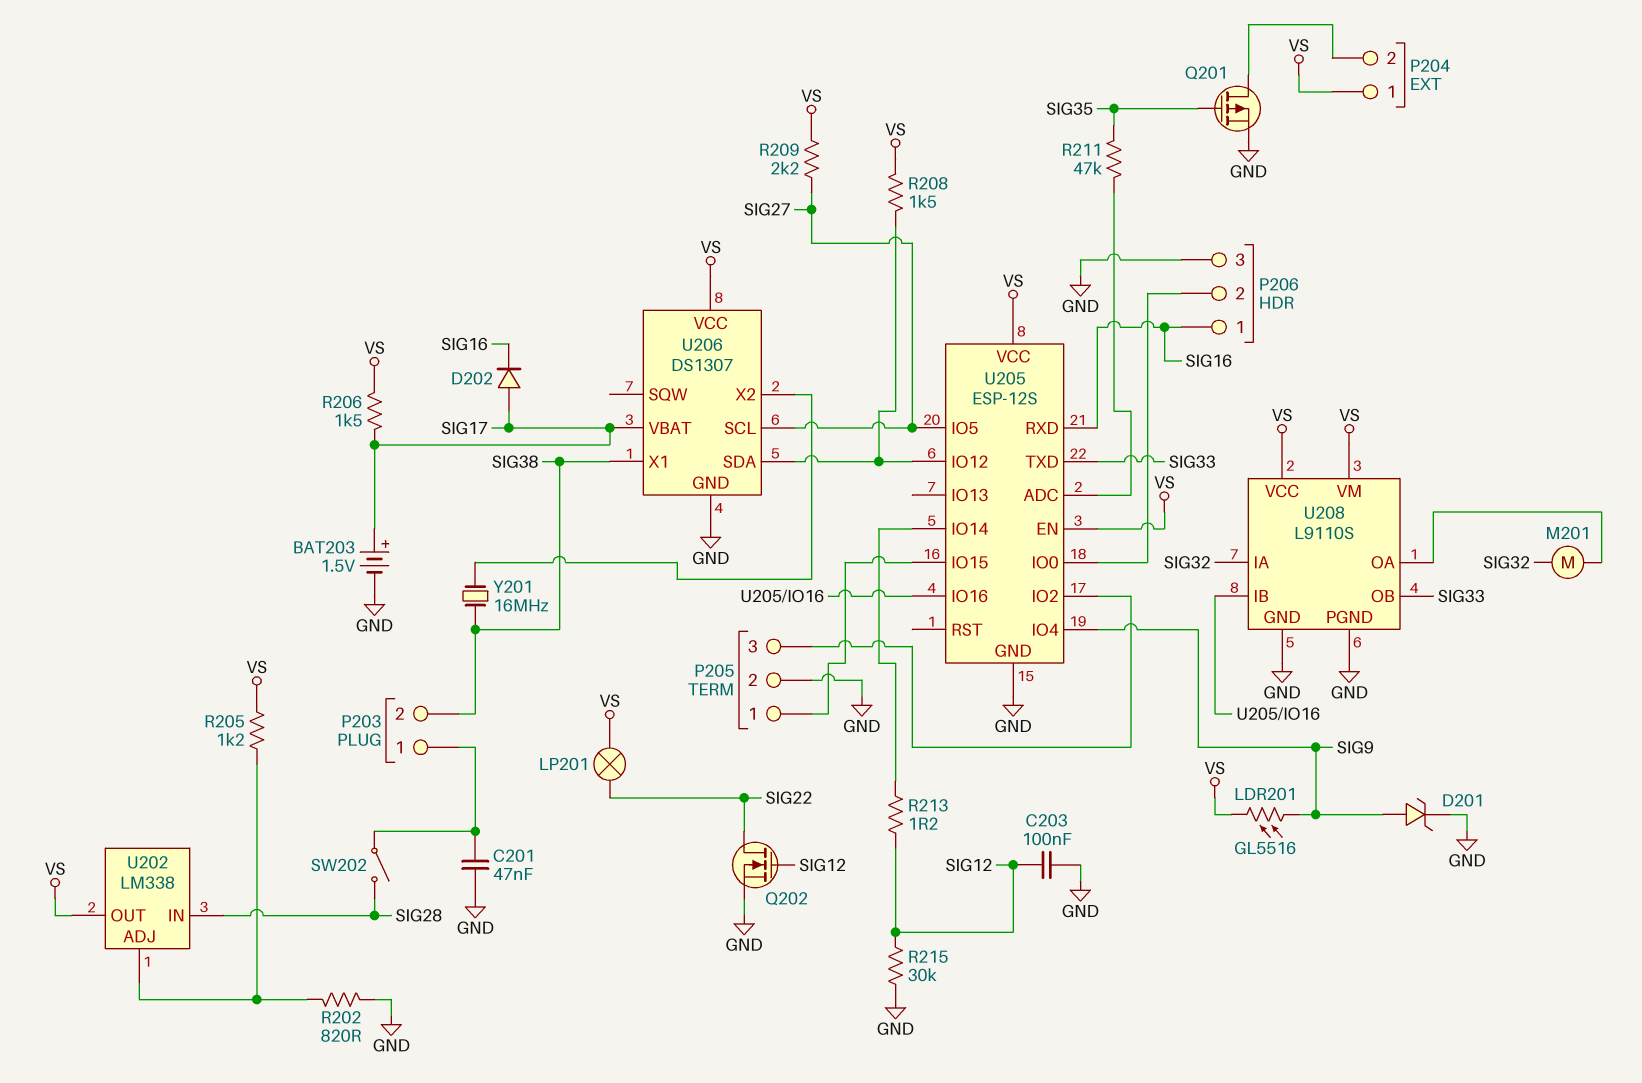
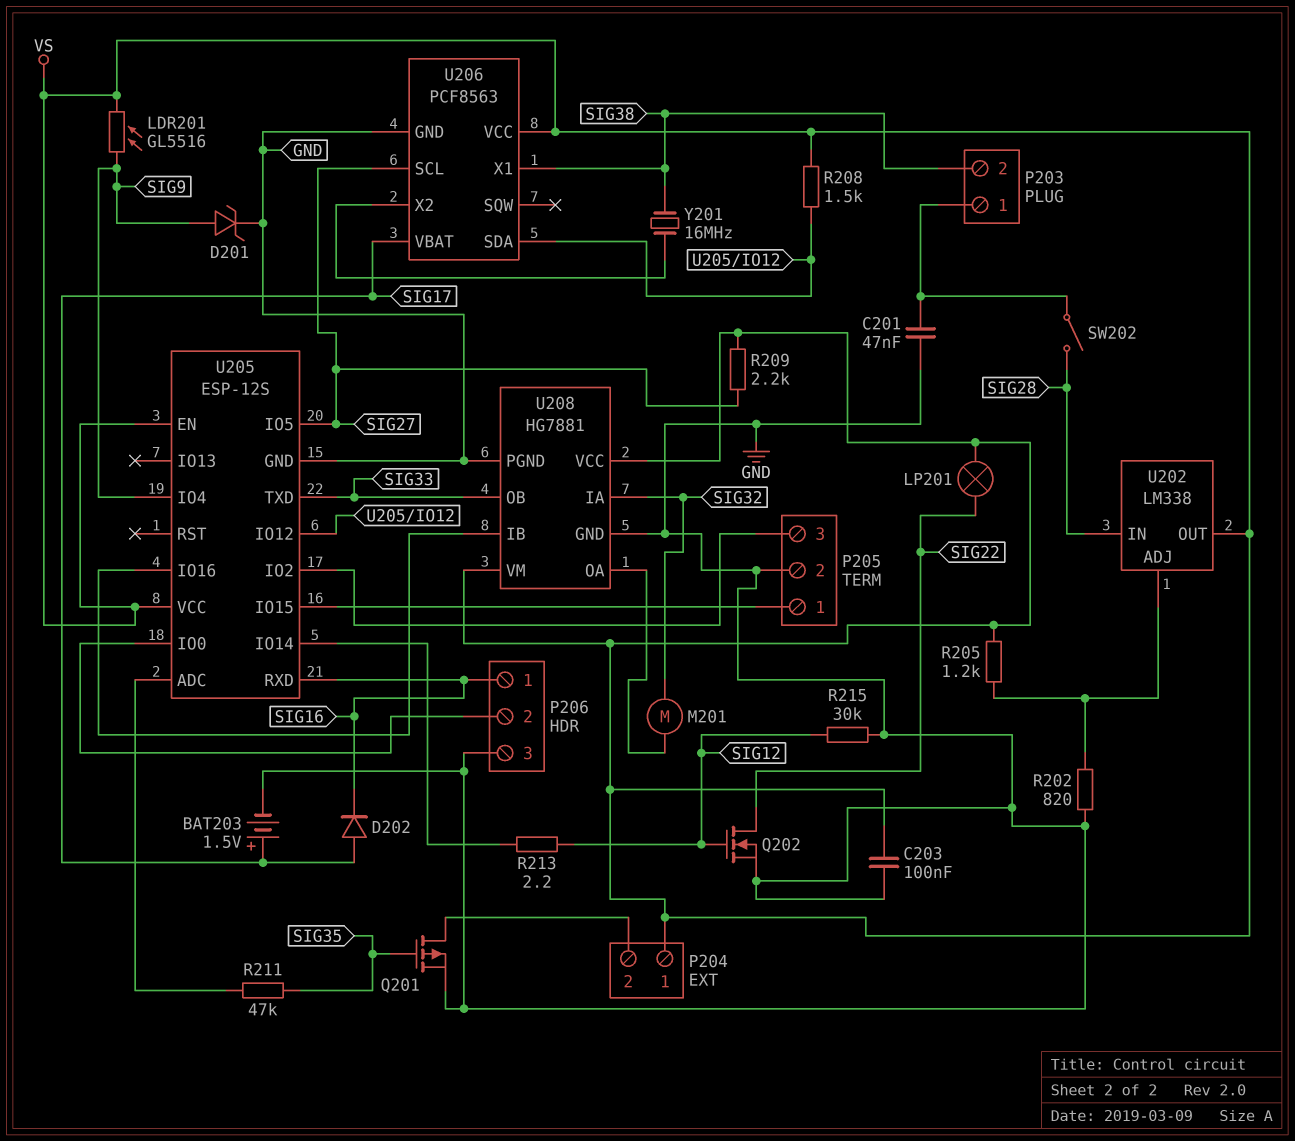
C203: 100nF (GND, SIG12) -> 100nF (GND, VS)
R206: 1.5k (SIG17, VS) -> none
R213: 1.2 (SIG12, U205/IO14) -> 2.2 (SIG12, U205/IO14)
U206: DS1307 -> PCF8563
U208: L9110S -> HG7881

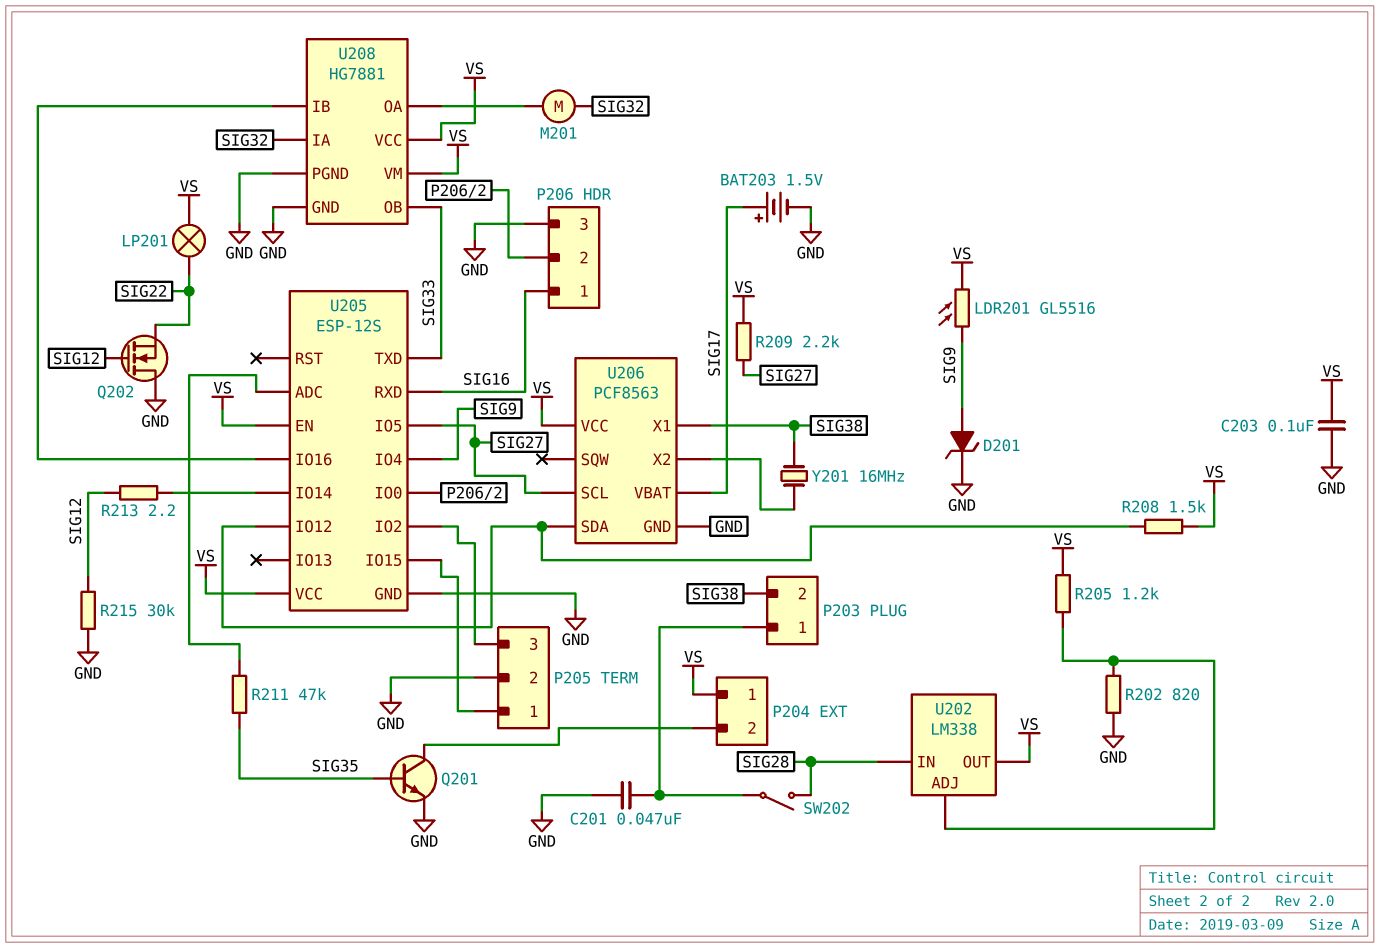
D202: diode (A SIG17, K SIG16) -> none
Q201: PMOS (G SIG35, D P204/2, S GND) -> NPN (B SIG35, C P204/2, E GND)
Q202: NMOS (G SIG12, D SIG22, S GND) -> NMOS (G SIG12, D GND, S SIG22)

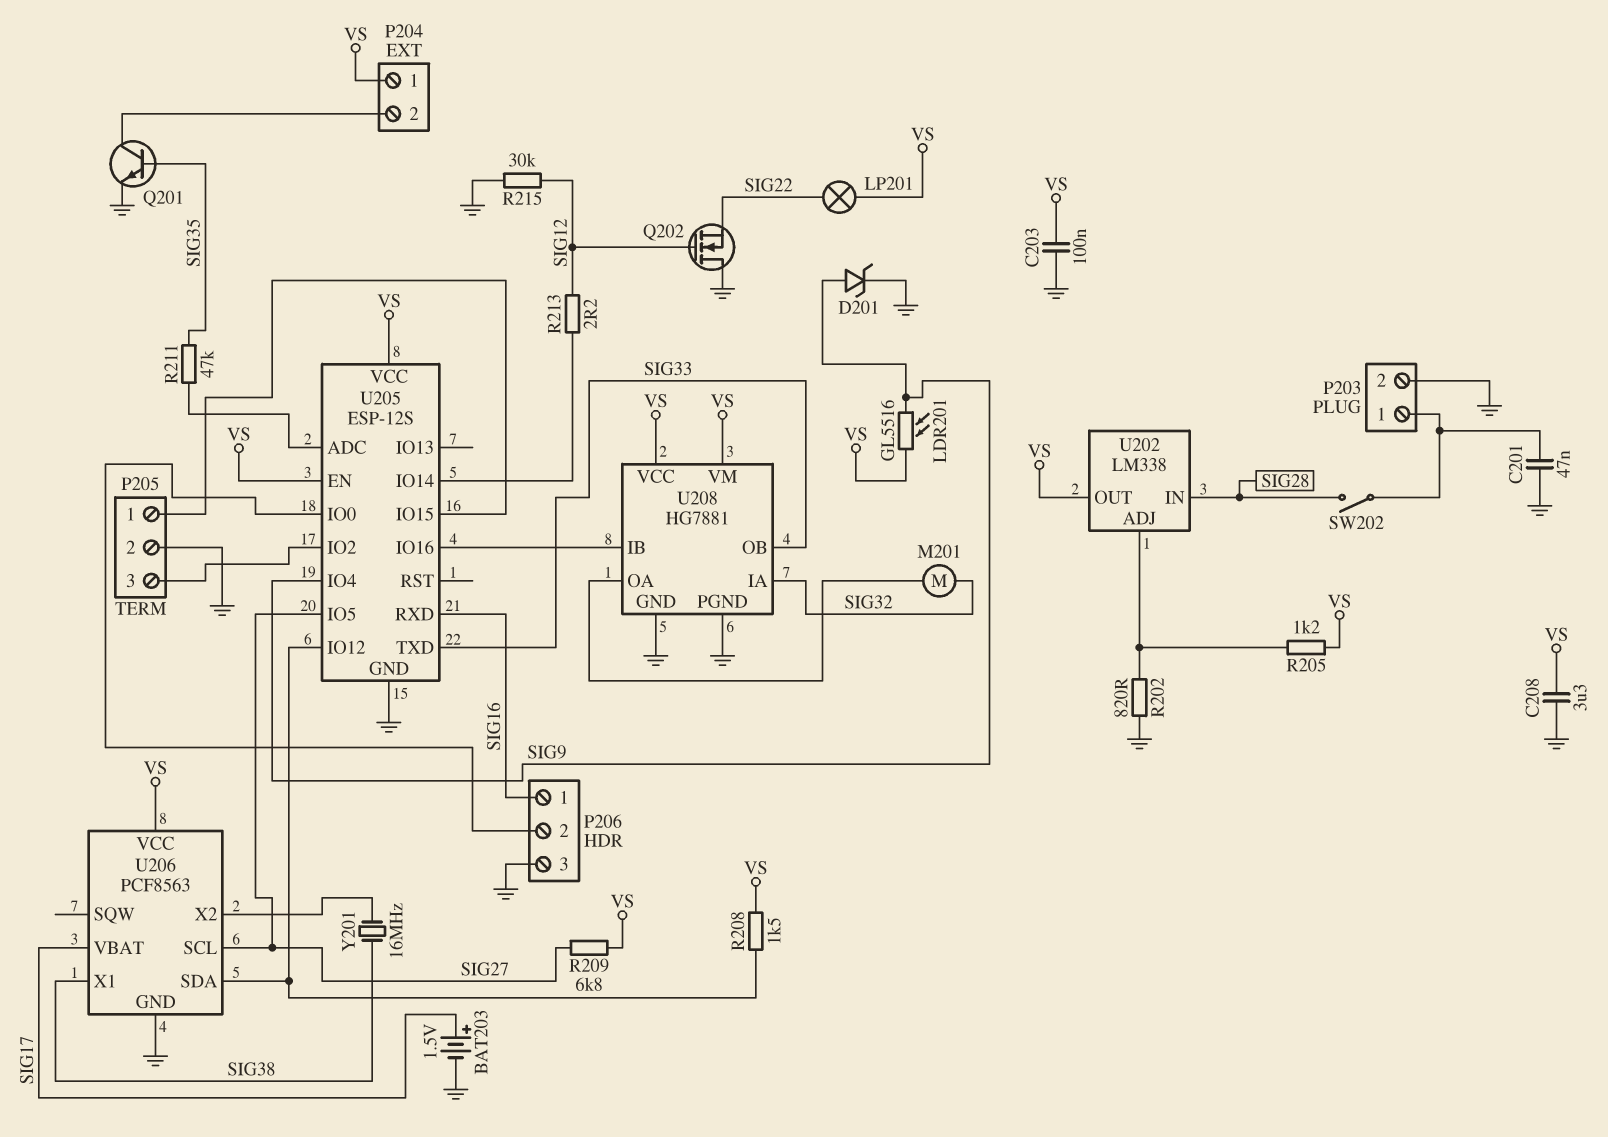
C208: none -> 3.3uF (GND, VS)
P203 pin 2: SIG38 -> GND
R209: 2.2k (SIG27, VS) -> 6.8k (SIG27, VS)

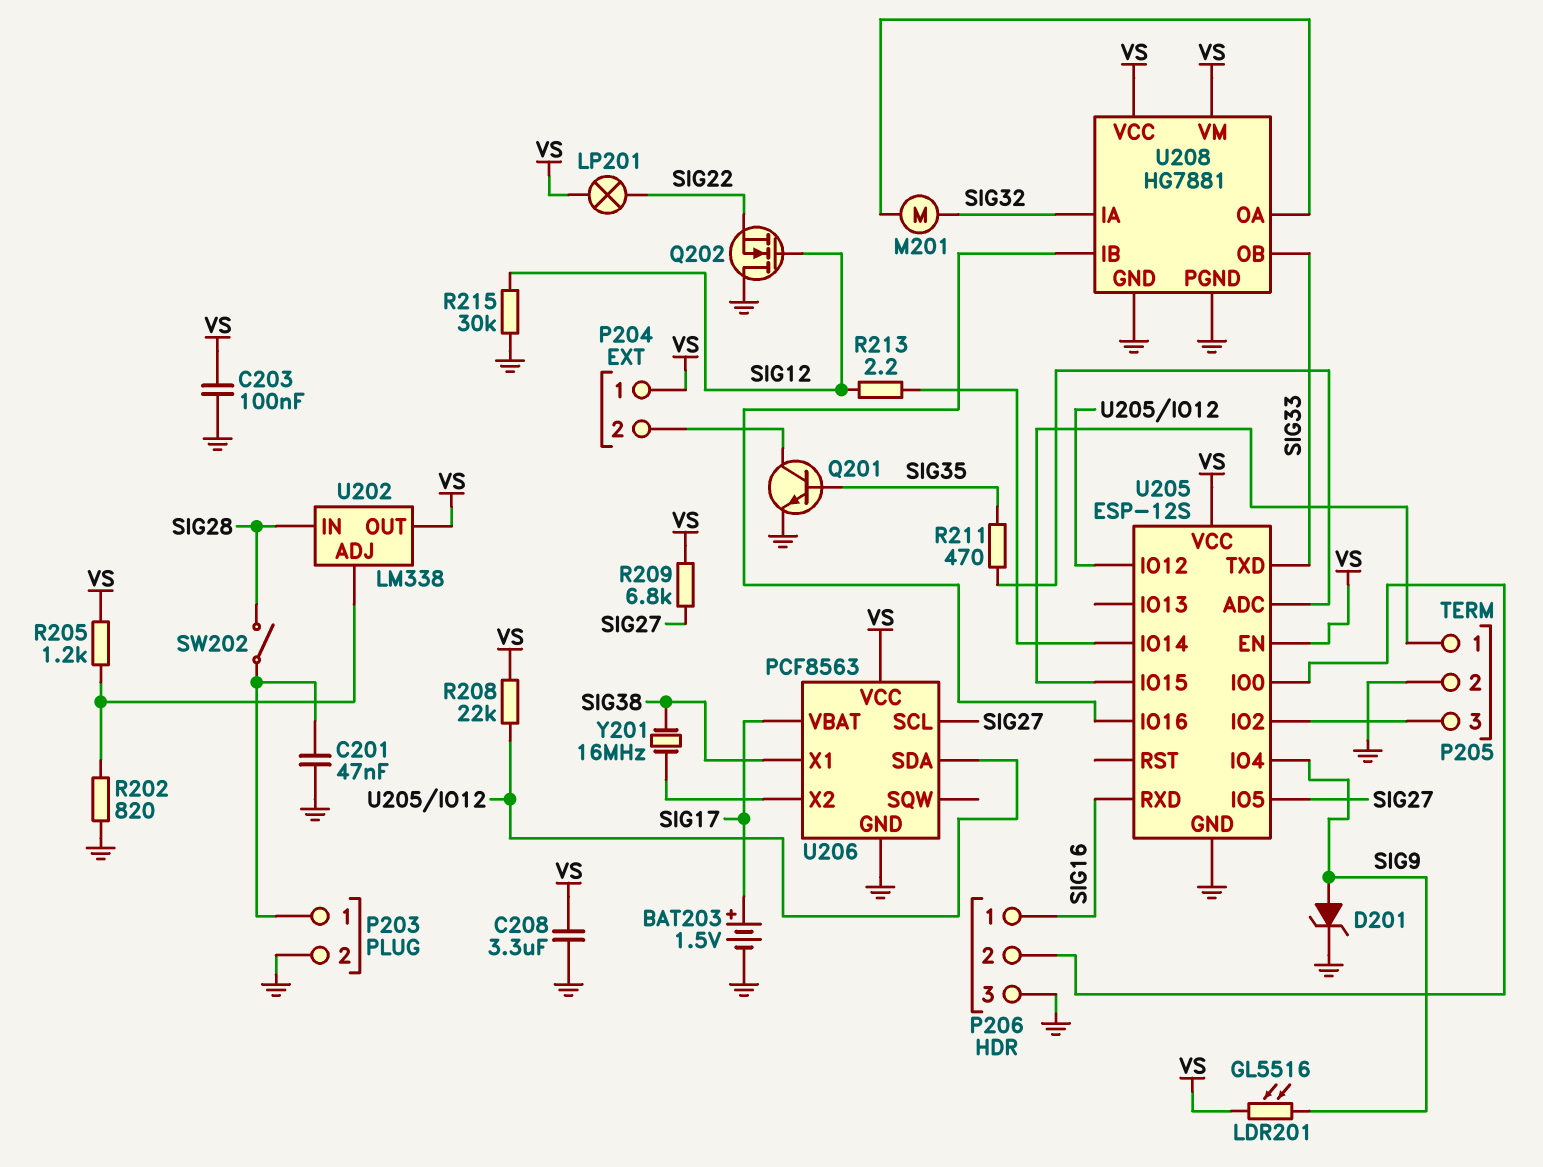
R208: 1.5k (U205/IO12, VS) -> 22k (U205/IO12, VS)
R211: 47k (SIG35, U205/ADC) -> 470 (SIG35, U205/ADC)

